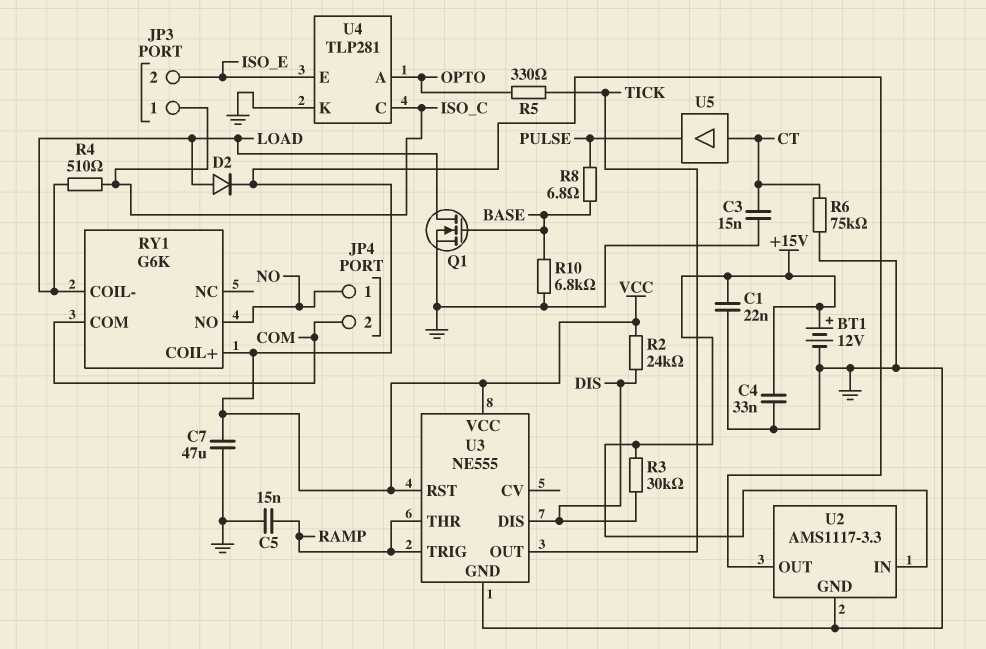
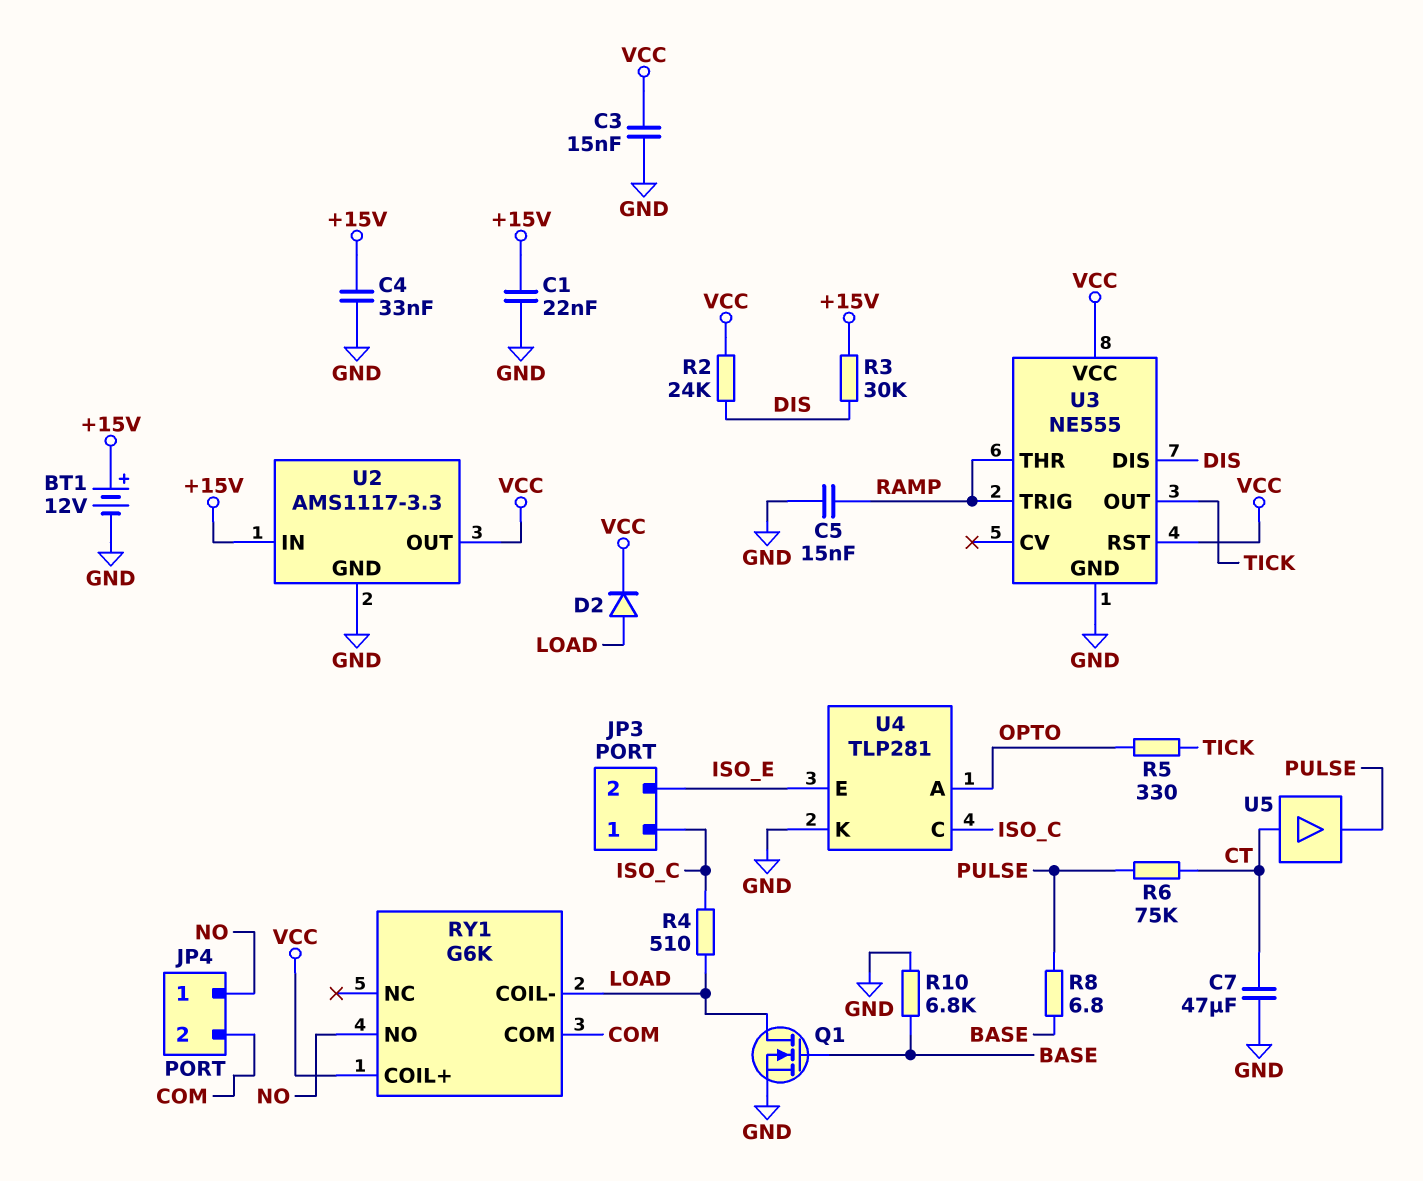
C3: 15nF (CT, GND) -> 15nF (GND, VCC)
C7: 47uF (GND, VCC) -> 47uF (CT, GND)
R6: 75k (CT, GND) -> 75k (CT, PULSE)

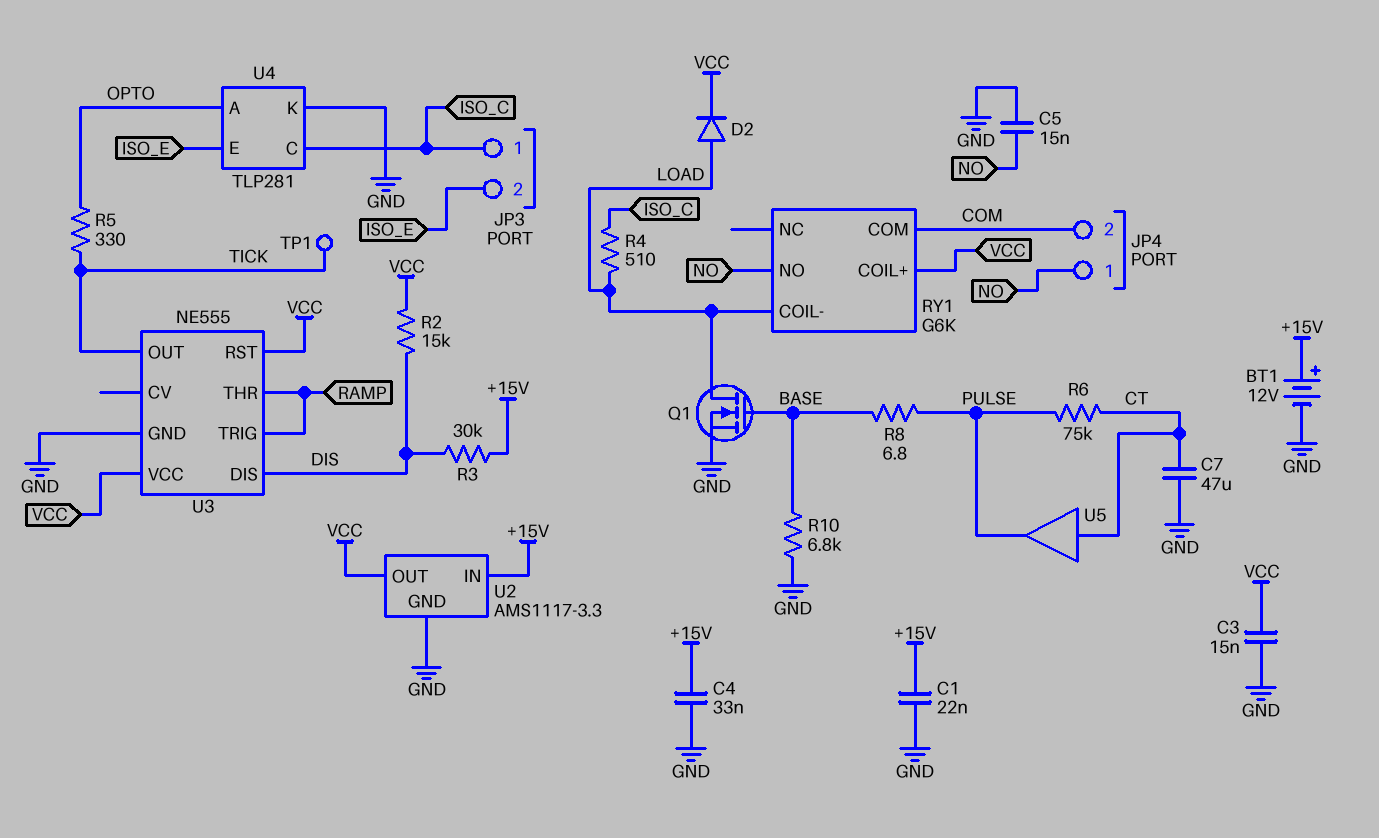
C5: 15nF (GND, RAMP) -> 15nF (GND, NO)
R2: 24k (DIS, VCC) -> 15k (DIS, VCC)
TP1: none -> test point (TICK)

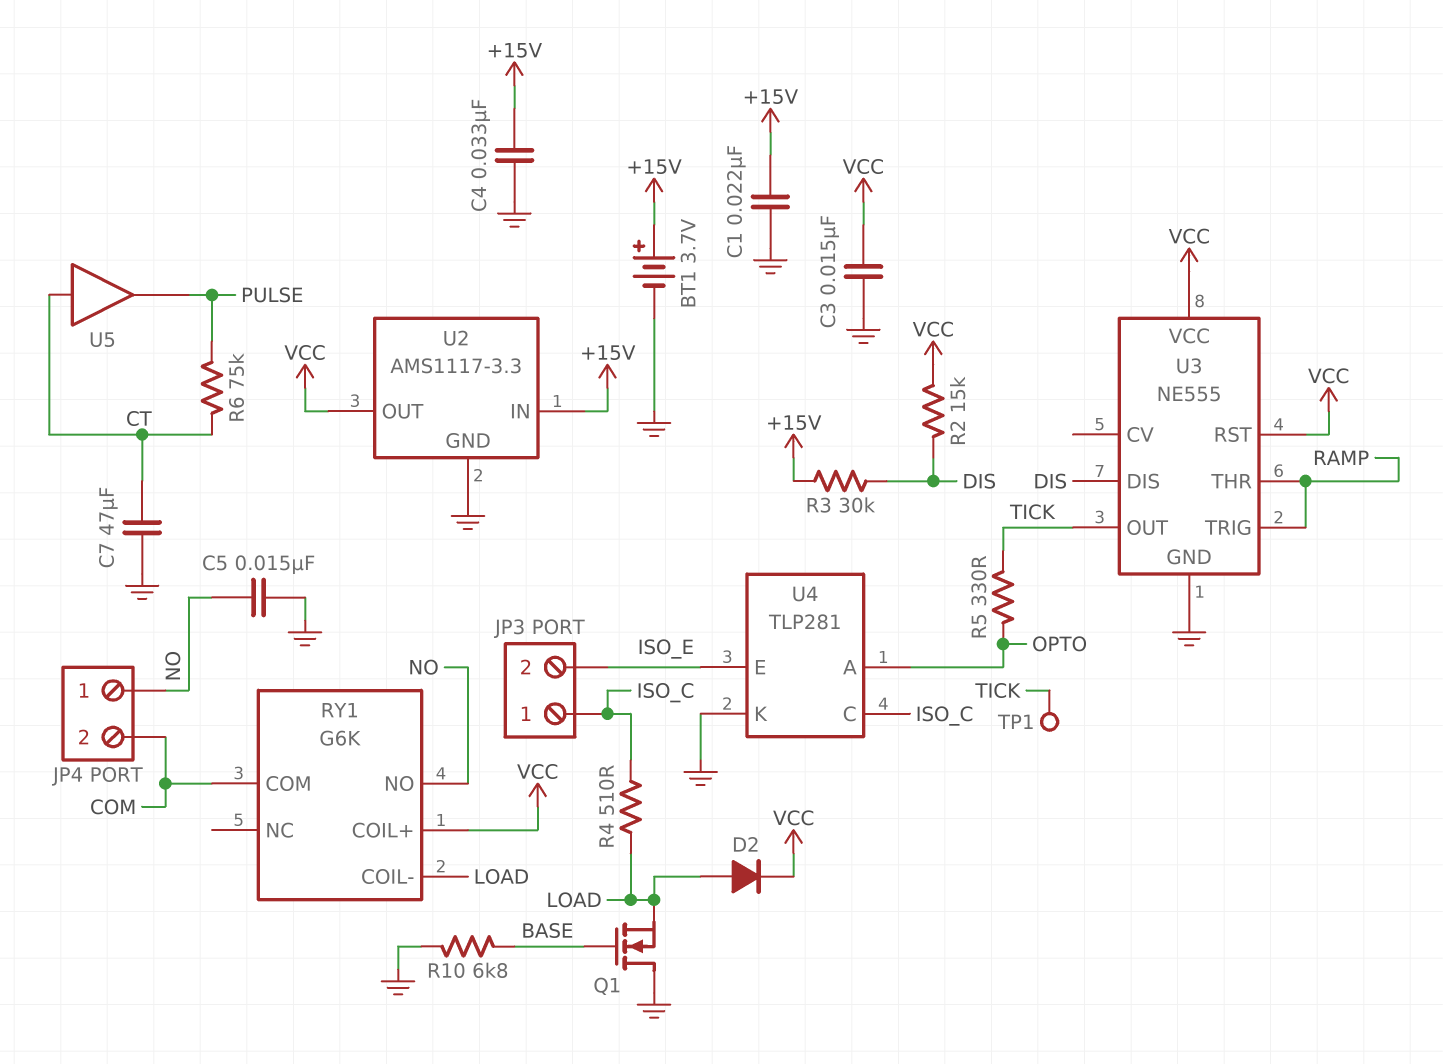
BT1: 12V (plus +15V, minus GND) -> 3.7V (plus +15V, minus GND)
Q1: NMOS (G BASE, D LOAD, S GND) -> NMOS (G BASE, D GND, S LOAD)
R8: 6.8 (BASE, PULSE) -> none

